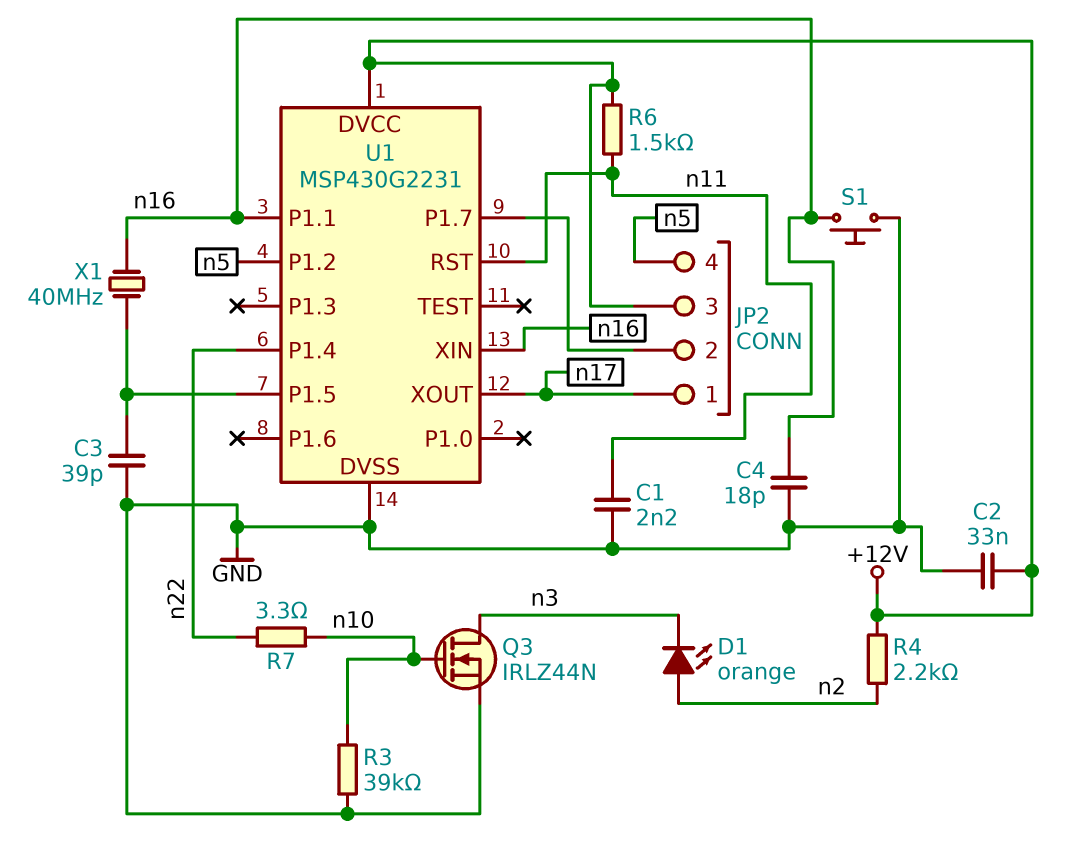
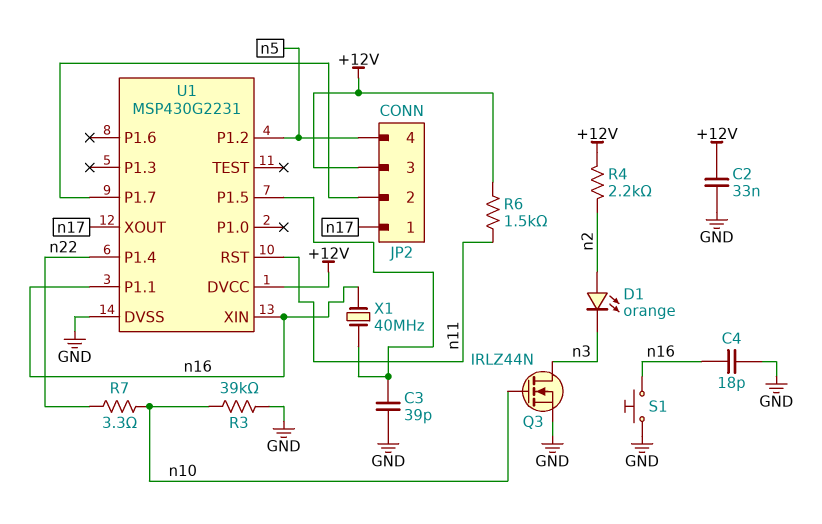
C1: 2.2nF (GND, n11) -> none

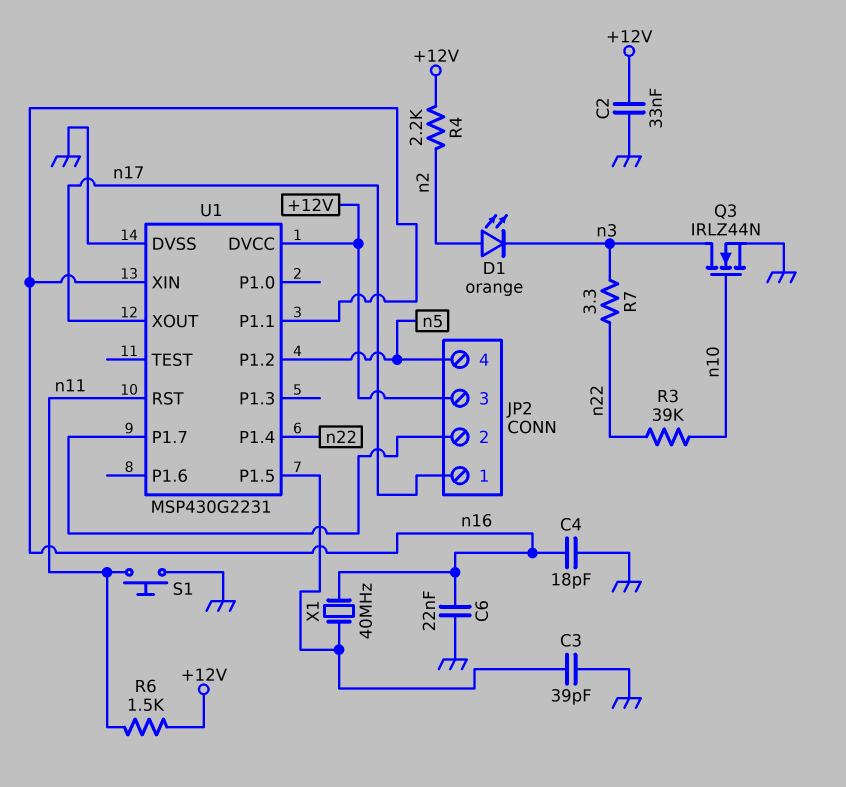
C6: none -> 22nF (GND, n16)
R3: 39k (GND, n10) -> 39k (n10, n22)
R7: 3.3 (n10, n22) -> 3.3 (n3, n22)
S1: button (GND, n16) -> button (GND, n11)

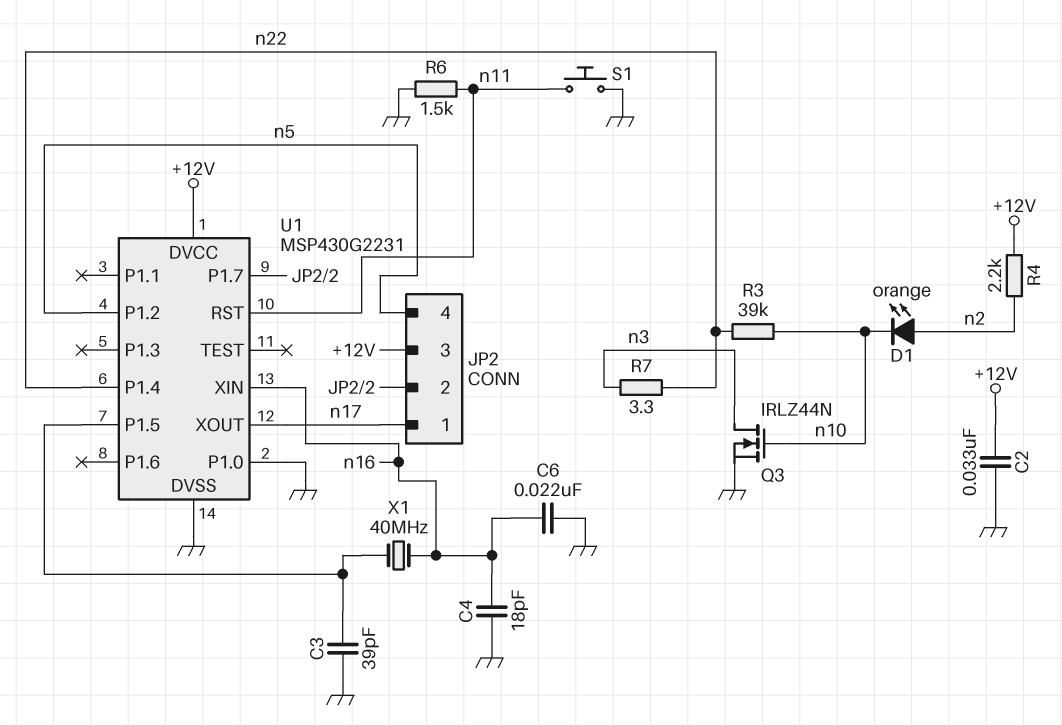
D1: LED orange (A n2, K n3) -> LED orange (A n2, K n10)
R6: 1.5k (+12V, n11) -> 1.5k (GND, n11)
U1 pin P1.0: none -> GND
U1 pin P1.1: n16 -> none

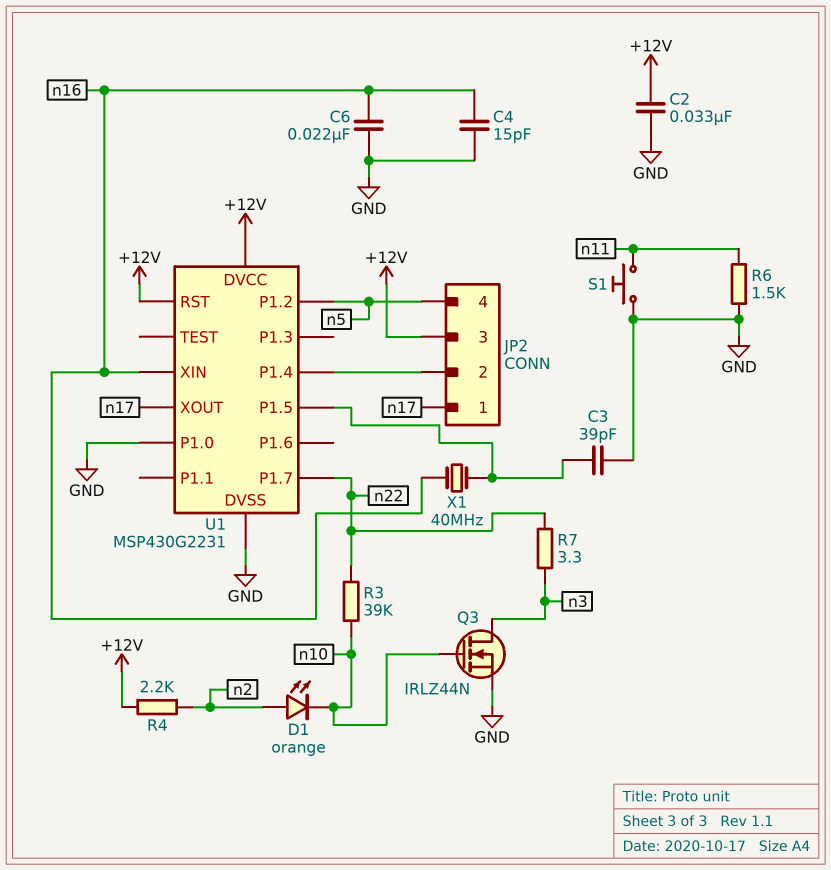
C4: 18pF (GND, n16) -> 15pF (GND, n16)
U1 pin P1.4: n22 -> JP2/2
U1 pin P1.7: JP2/2 -> n22
U1 pin RST: n11 -> +12V

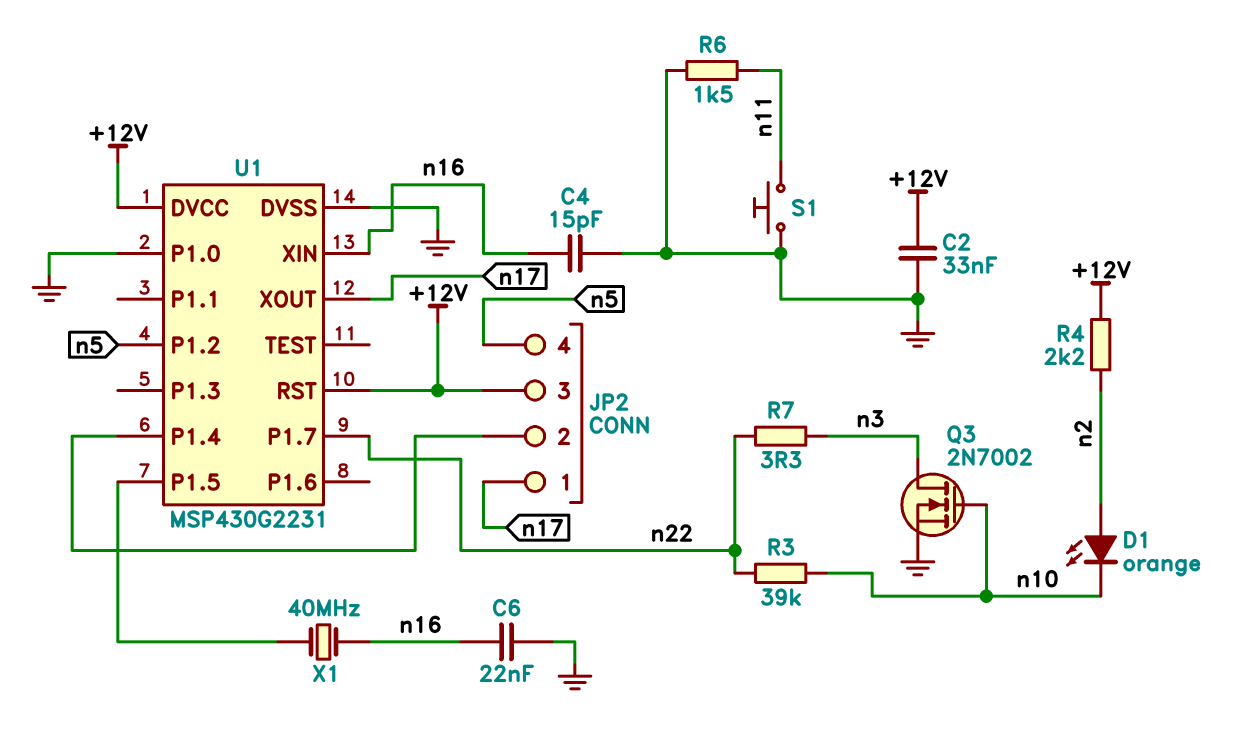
C3: 39pF (GND, U1/P1.5) -> none
Q3: NMOS IRLZ44N (G n10, D n3, S GND) -> NMOS 2N7002 (G n10, D n3, S GND)

